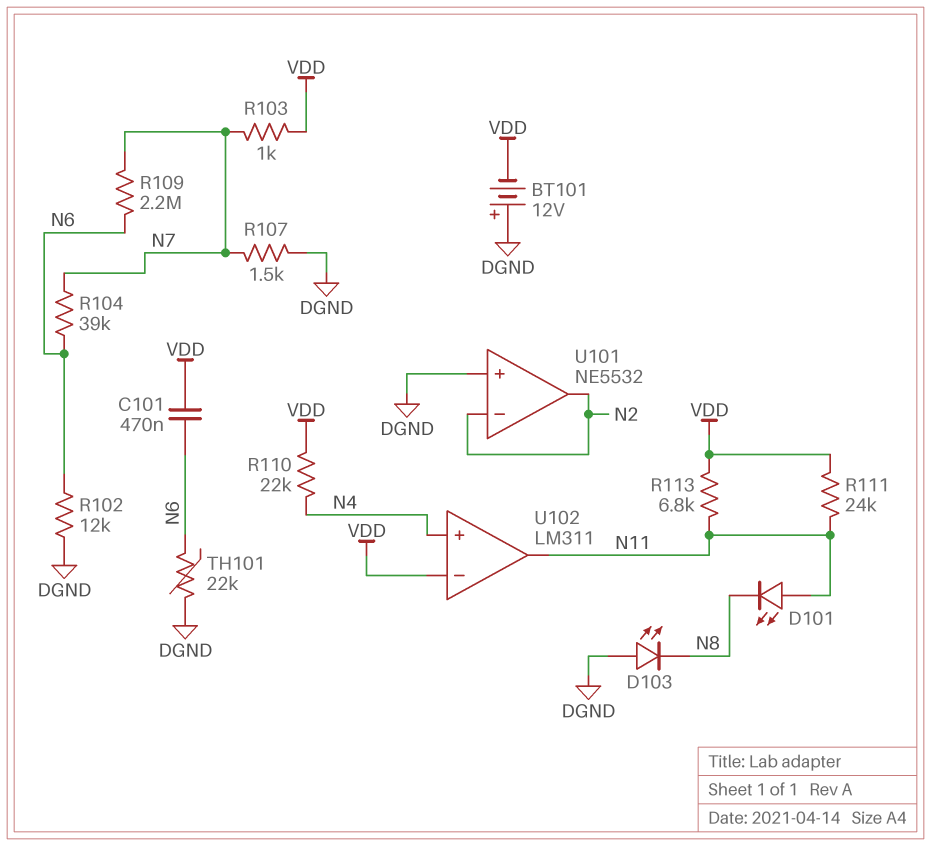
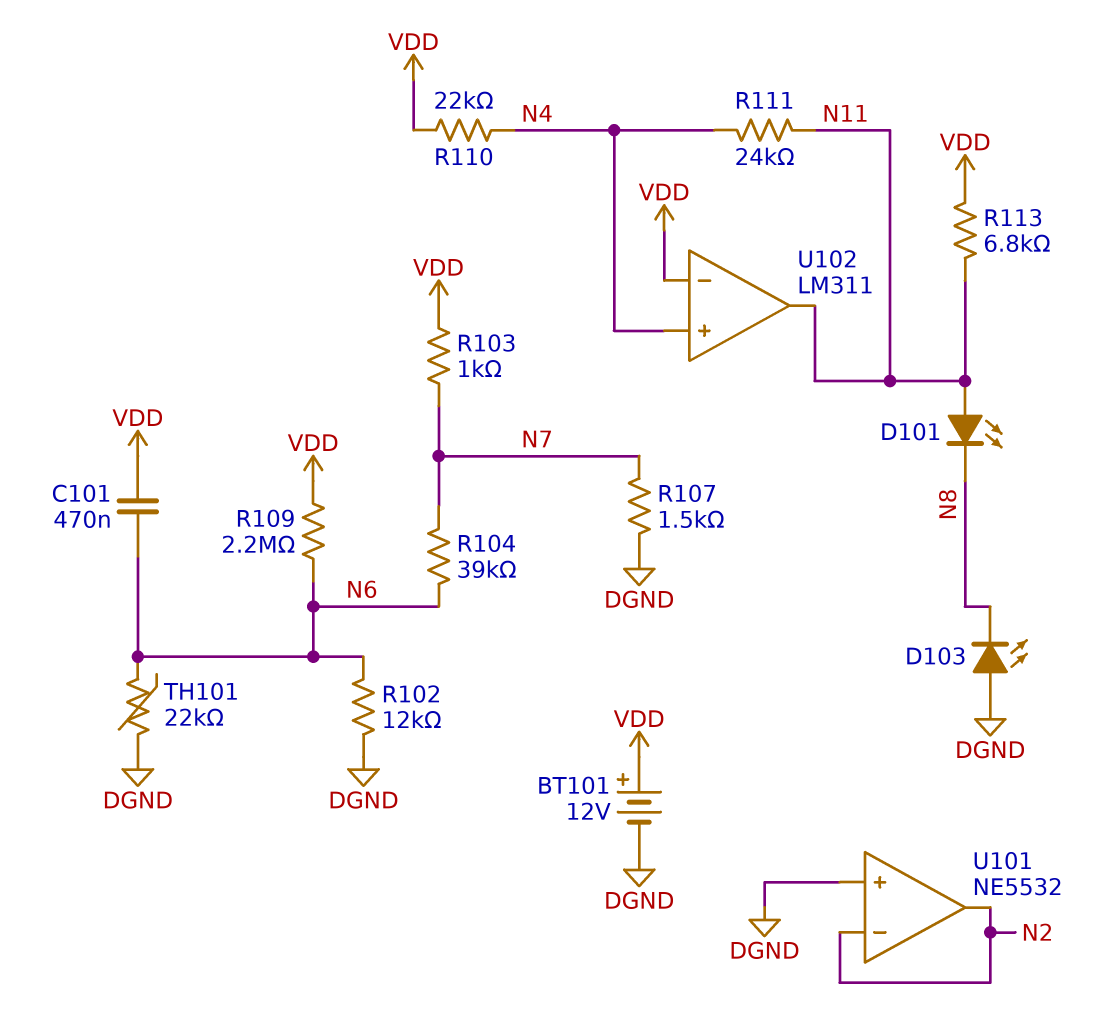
BT101: 12V (plus DGND, minus VDD) -> 12V (plus VDD, minus DGND)
R109: 2.2M (N6, N7) -> 2.2M (N6, VDD)
R111: 24k (N11, VDD) -> 24k (N4, N11)

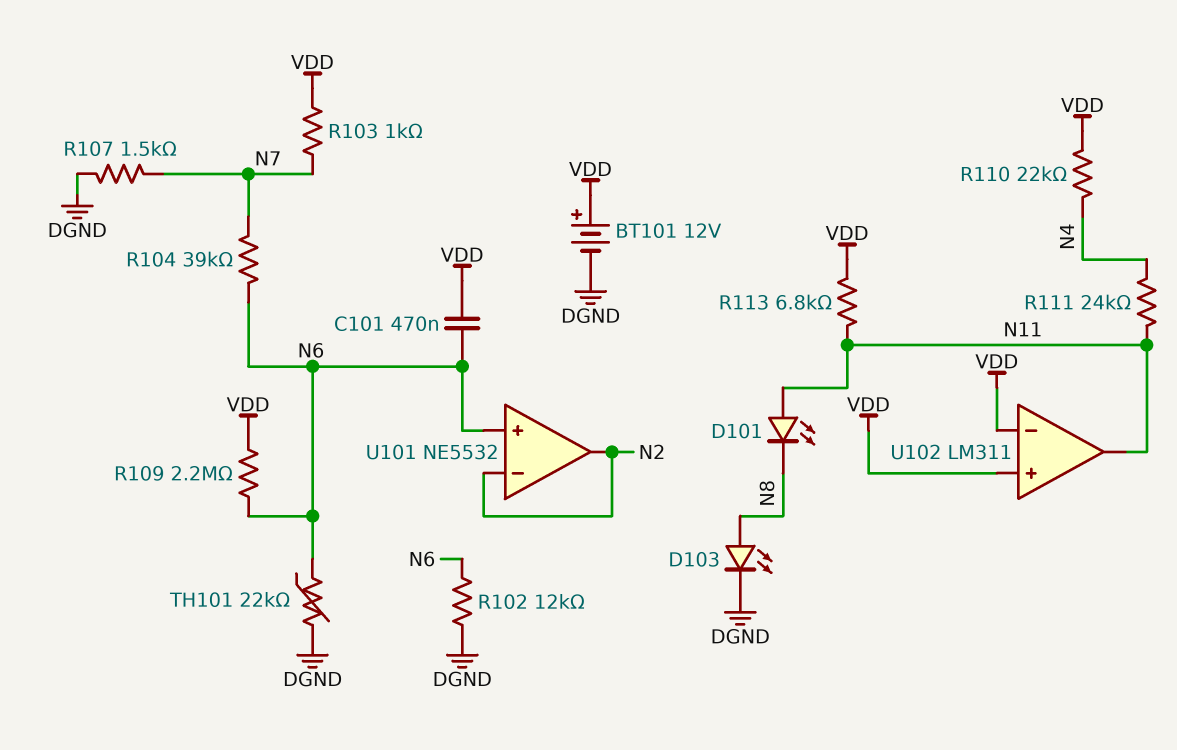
D103: LED (A DGND, K N8) -> LED (A N8, K DGND)
U101 pin in+: DGND -> N6
U102 pin in+: N4 -> VDD

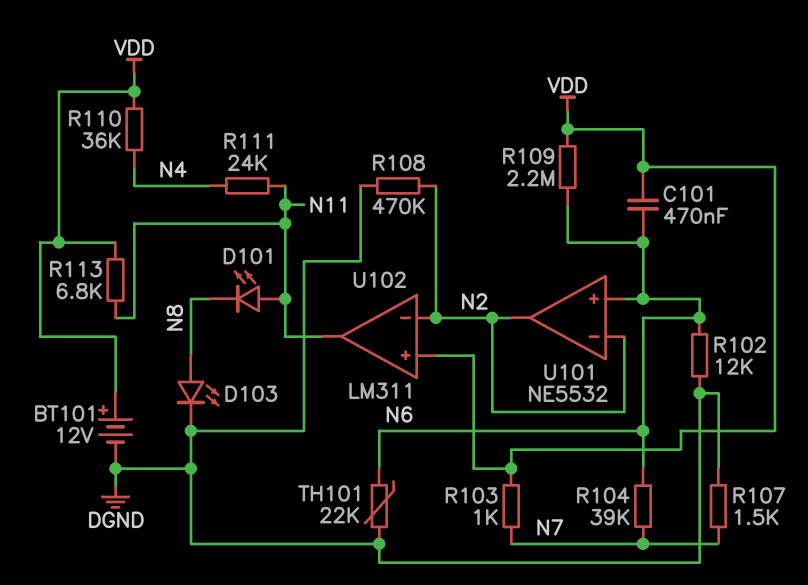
R108: none -> 470k (DGND, N2)
R110: 22k (N4, VDD) -> 36k (N4, VDD)
U102 pin in-: VDD -> N2

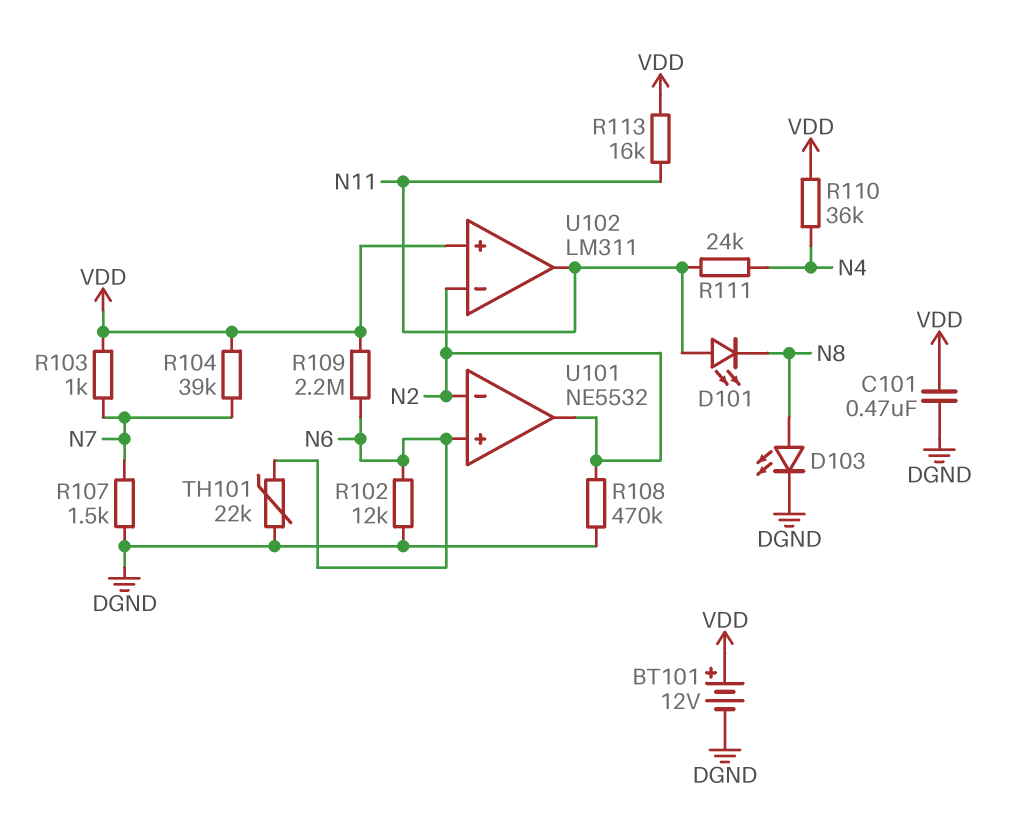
C101: 470nF (N6, VDD) -> 470nF (DGND, VDD)
R104: 39k (N6, N7) -> 39k (N7, VDD)
R113: 6.8k (N11, VDD) -> 16k (N11, VDD)

